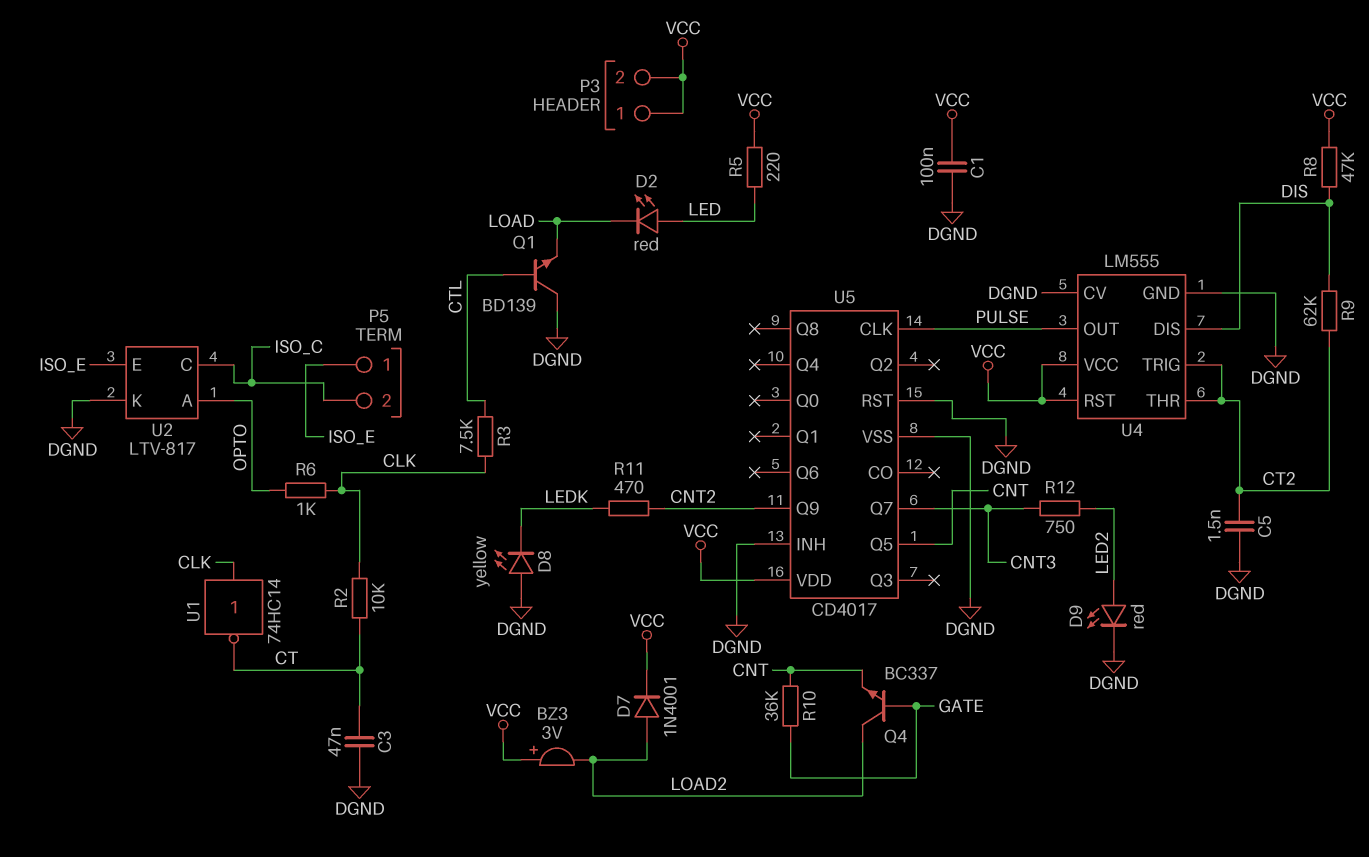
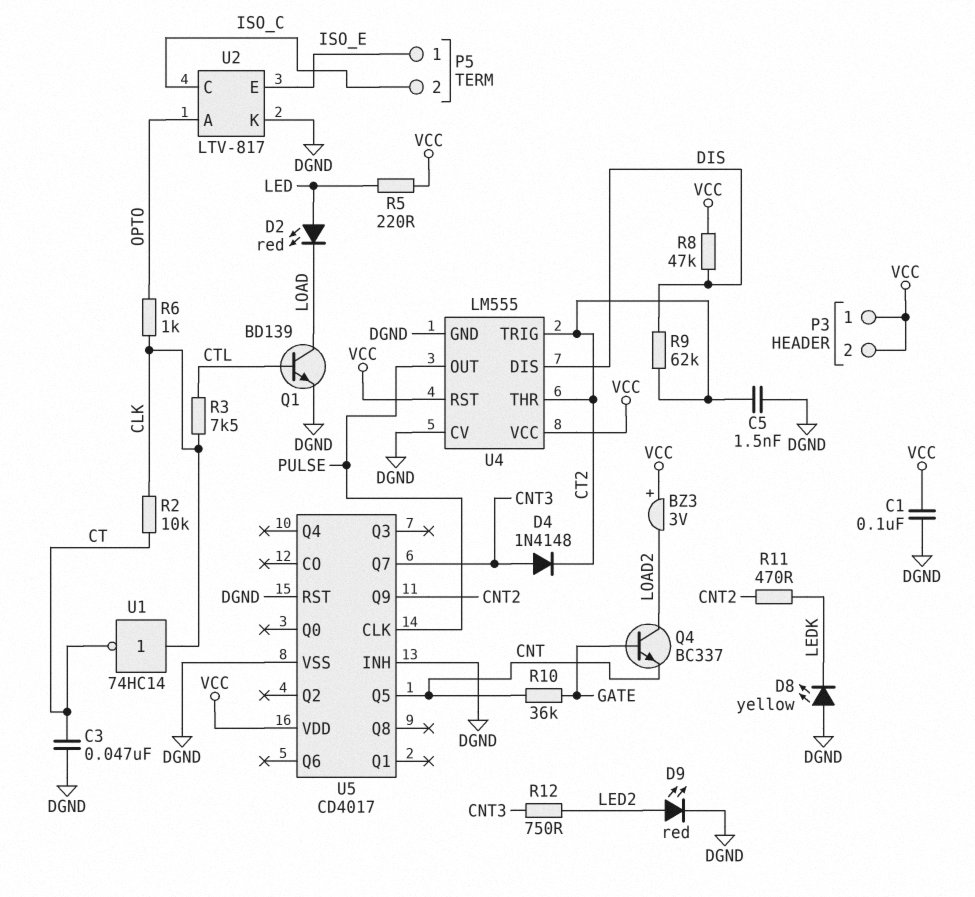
D4: none -> diode 1N4148 (A CNT3, K CT2)
D7: diode 1N4001 (A LOAD2, K VCC) -> none
Q1: NPN BD139 (B CTL, C DGND, E LOAD) -> NPN BD139 (B CTL, C LOAD, E DGND)

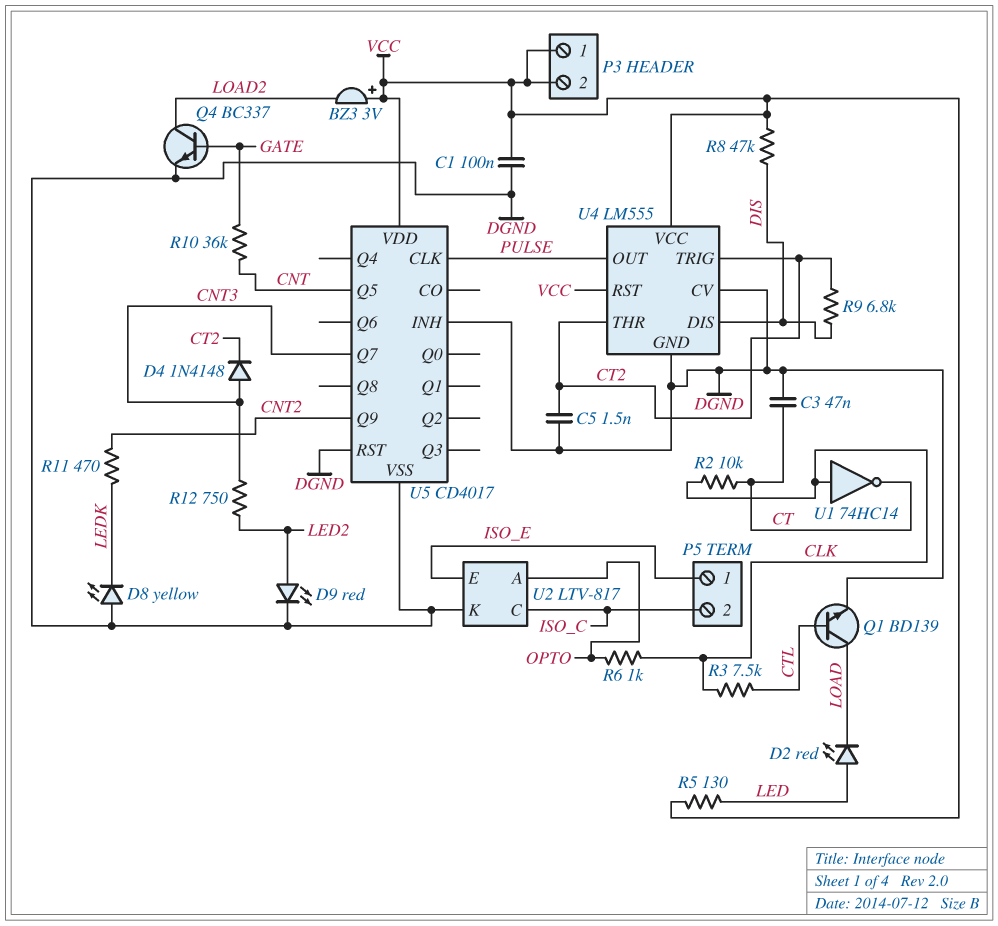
Q4: NPN BC337 (B GATE, C LOAD2, E CNT) -> NPN BC337 (B GATE, C LOAD2, E DGND)
R5: 220 (LED, VCC) -> 130 (LED, VCC)
R9: 62k (CT2, DIS) -> 6.8k (CT2, DIS)

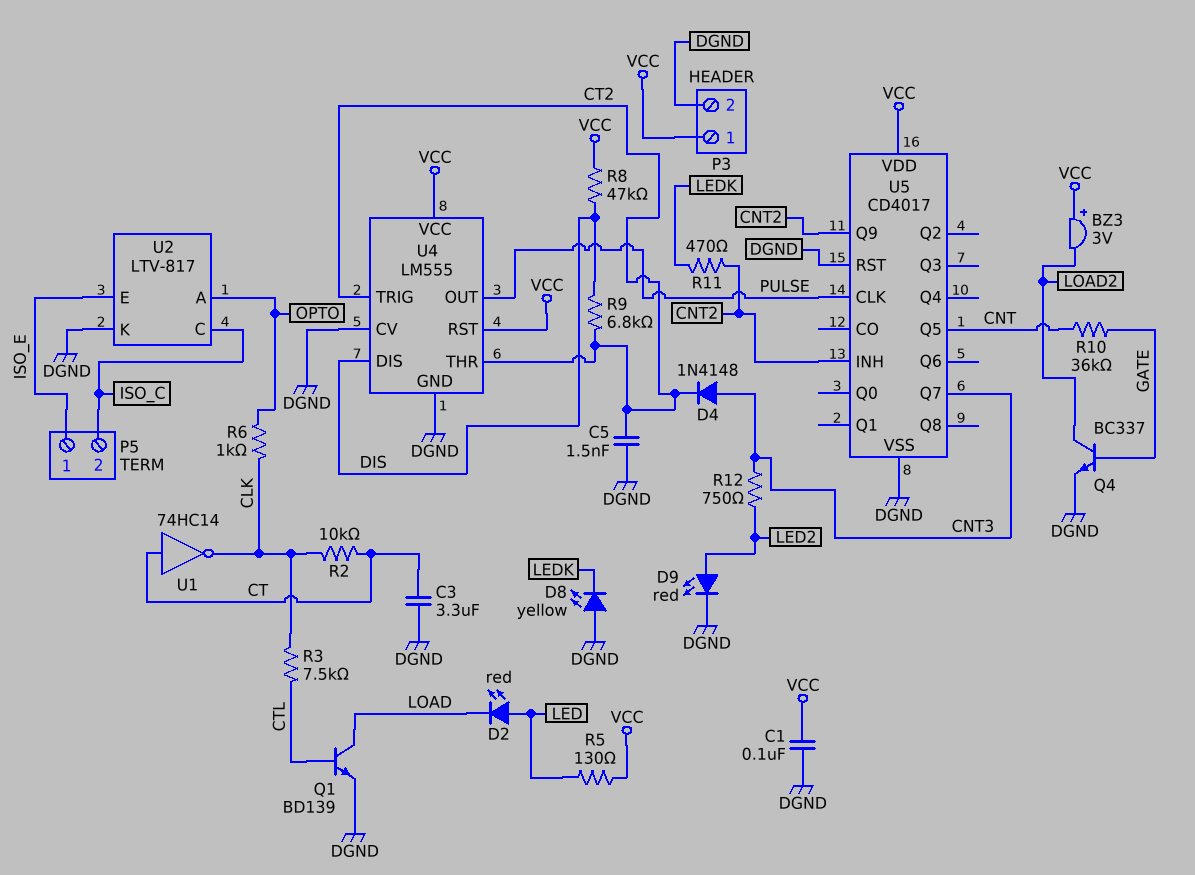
C3: 47nF (CT, DGND) -> 3.3uF (CT, DGND)
P3 pin 2: VCC -> DGND
U1: NOT 74HC14 (in CLK, out CT) -> NOT 74HC14 (in CT, out CLK)
U5 pin INH: DGND -> CNT2

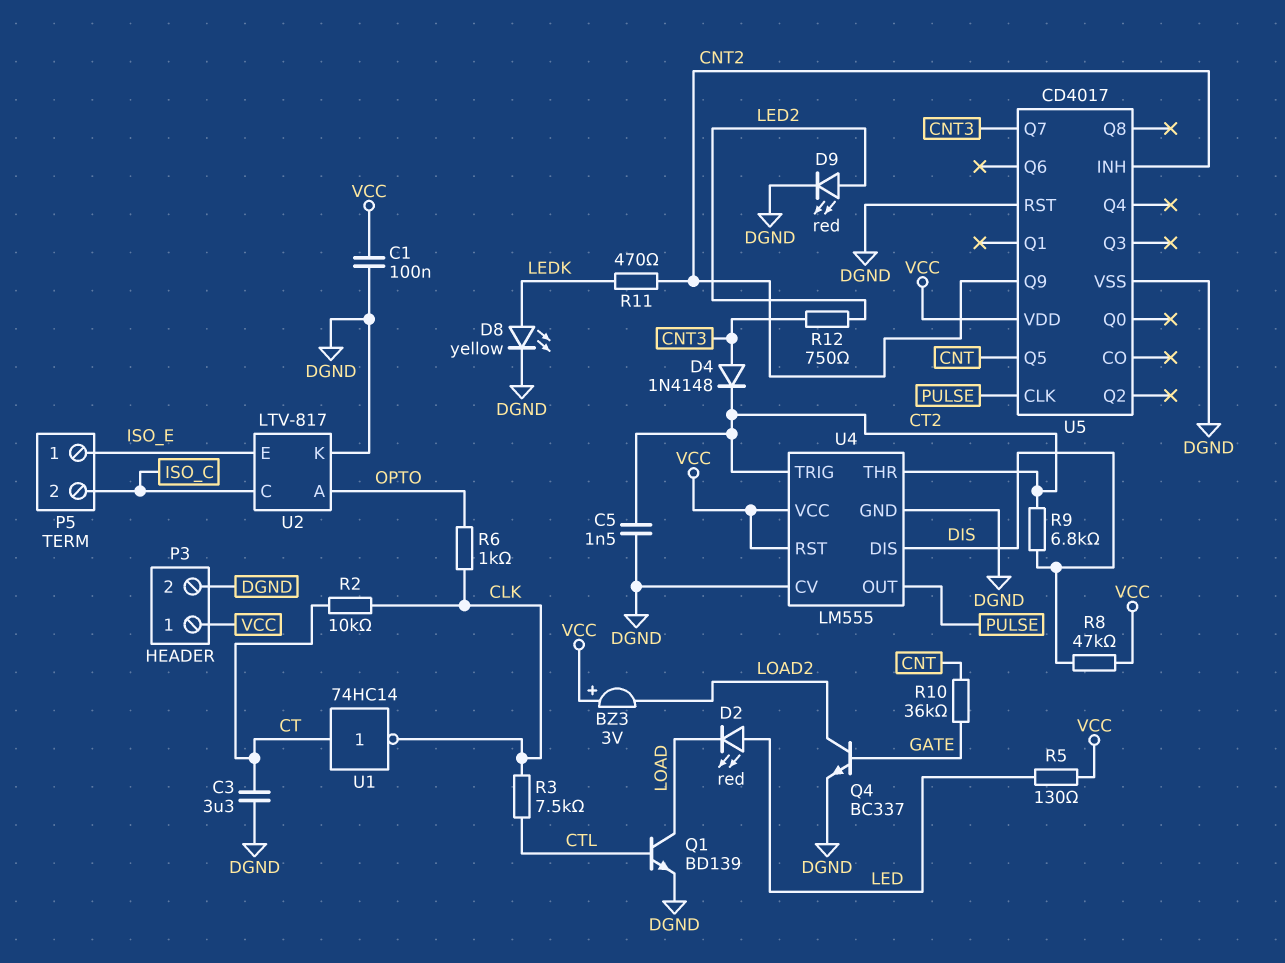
D8: LED yellow (A DGND, K LEDK) -> LED yellow (A LEDK, K DGND)

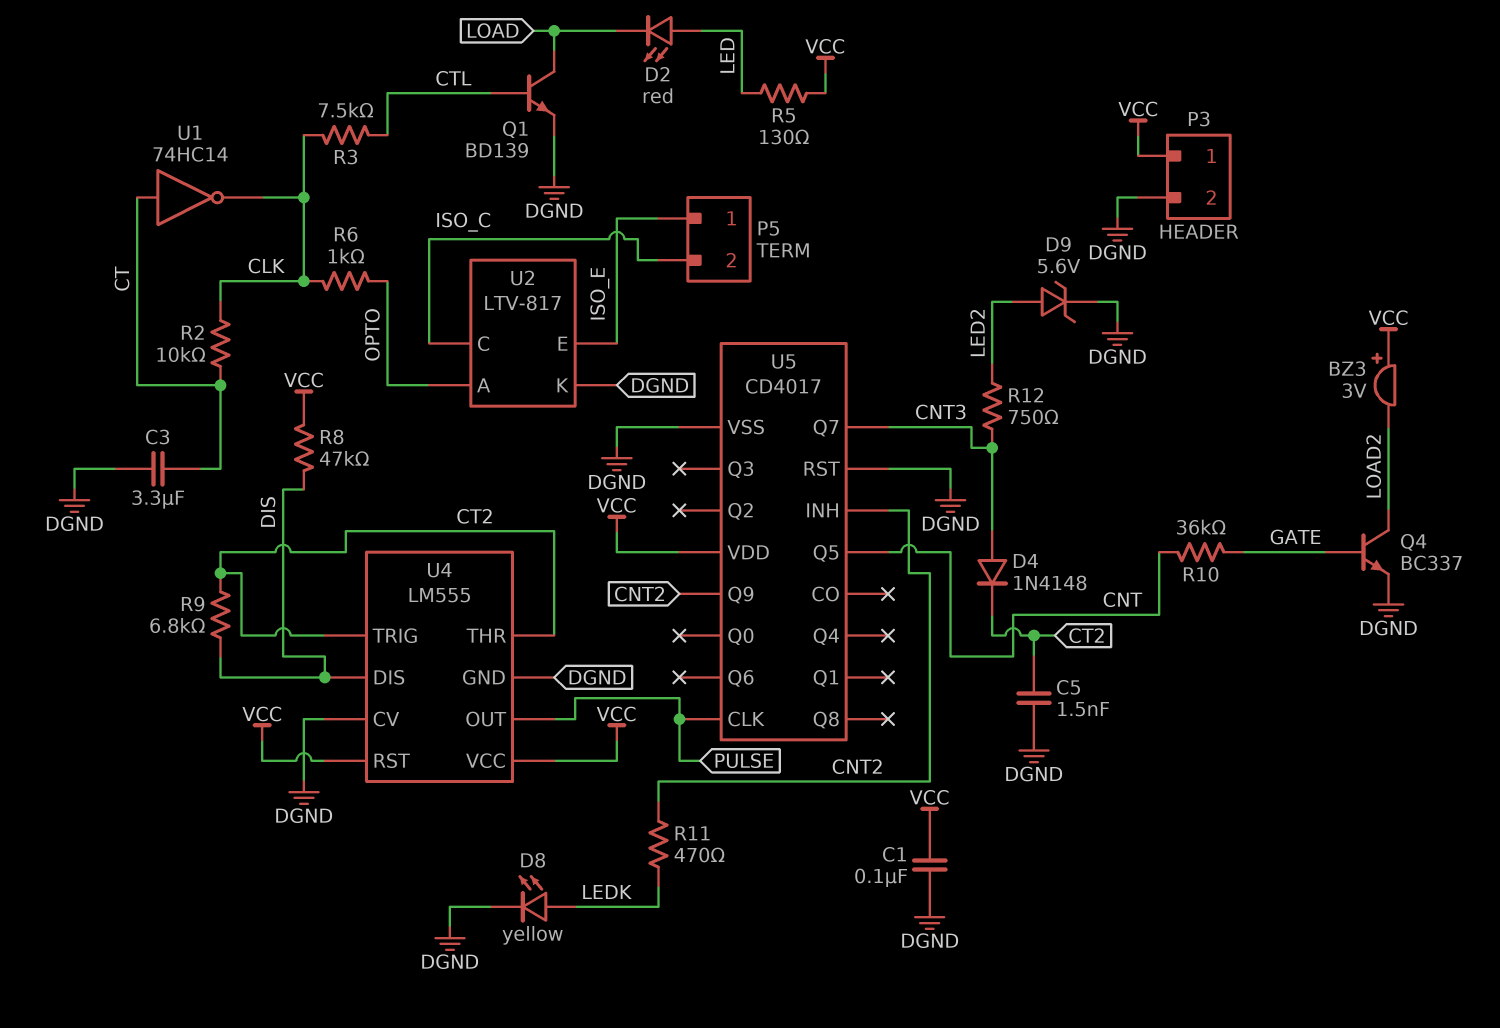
D9: LED red (A LED2, K DGND) -> zener 5.6V (A LED2, K DGND)

